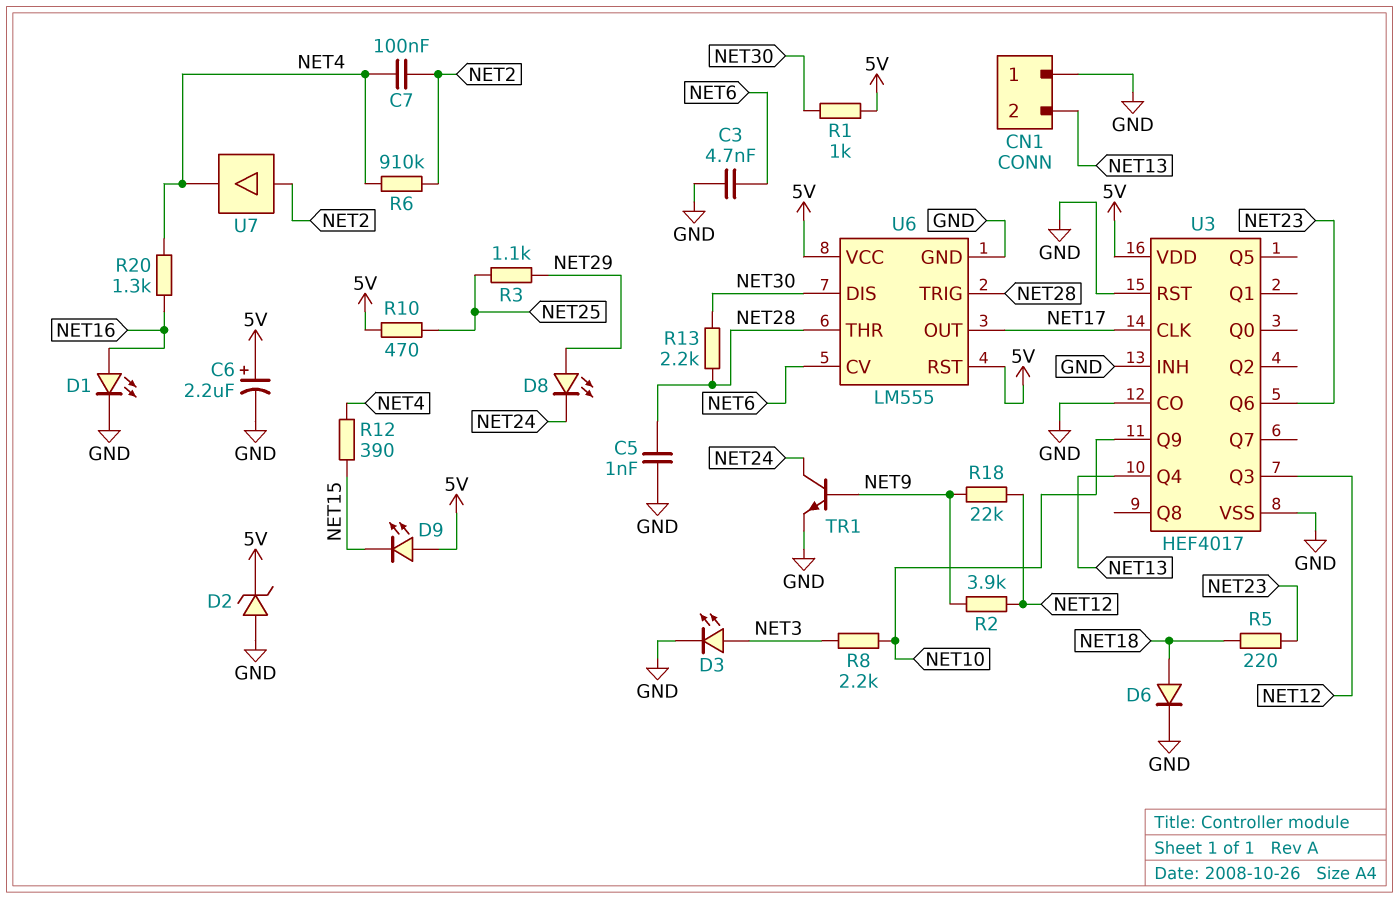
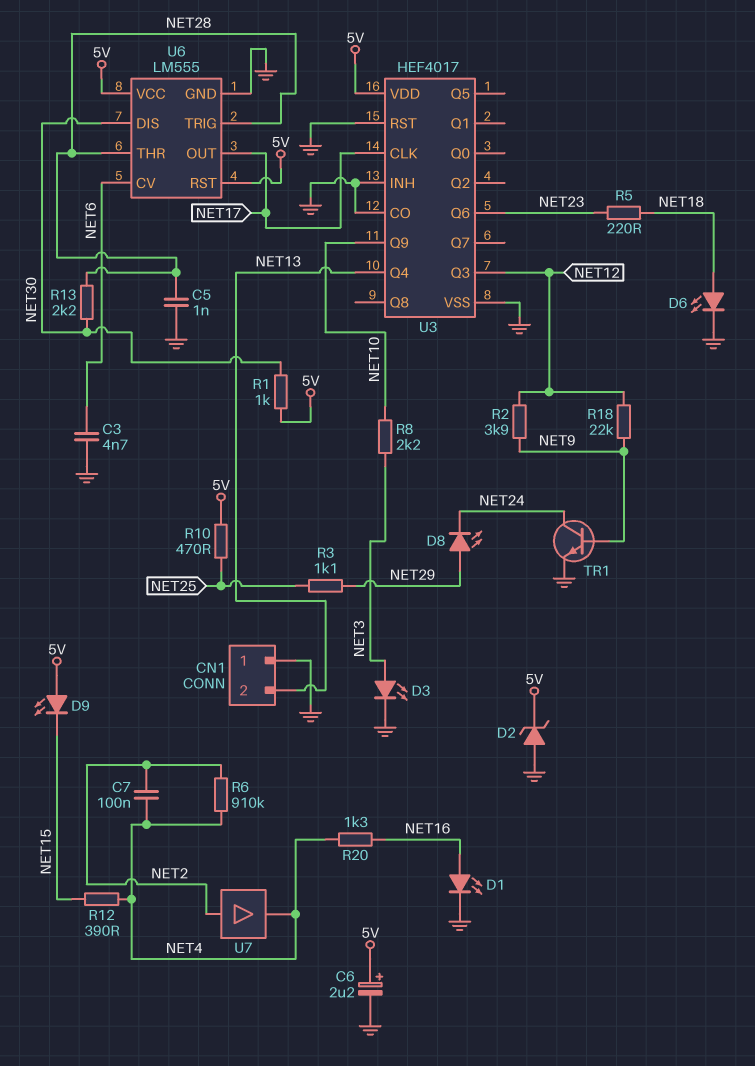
D6: diode (A NET18, K GND) -> LED (A NET18, K GND)

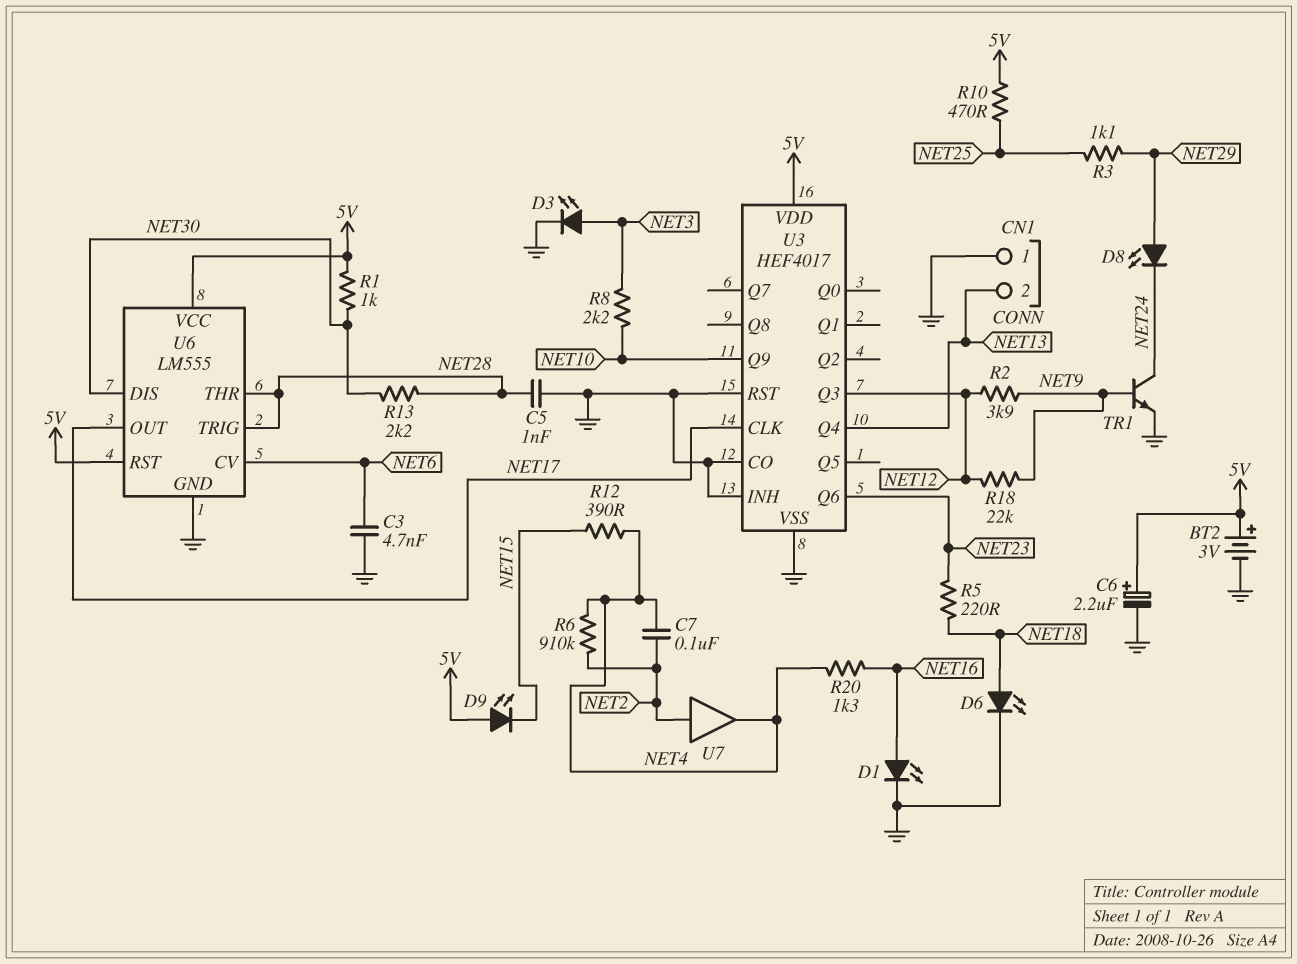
BT2: none -> 3V (plus 5V, minus GND)
D2: zener (A GND, K 5V) -> none

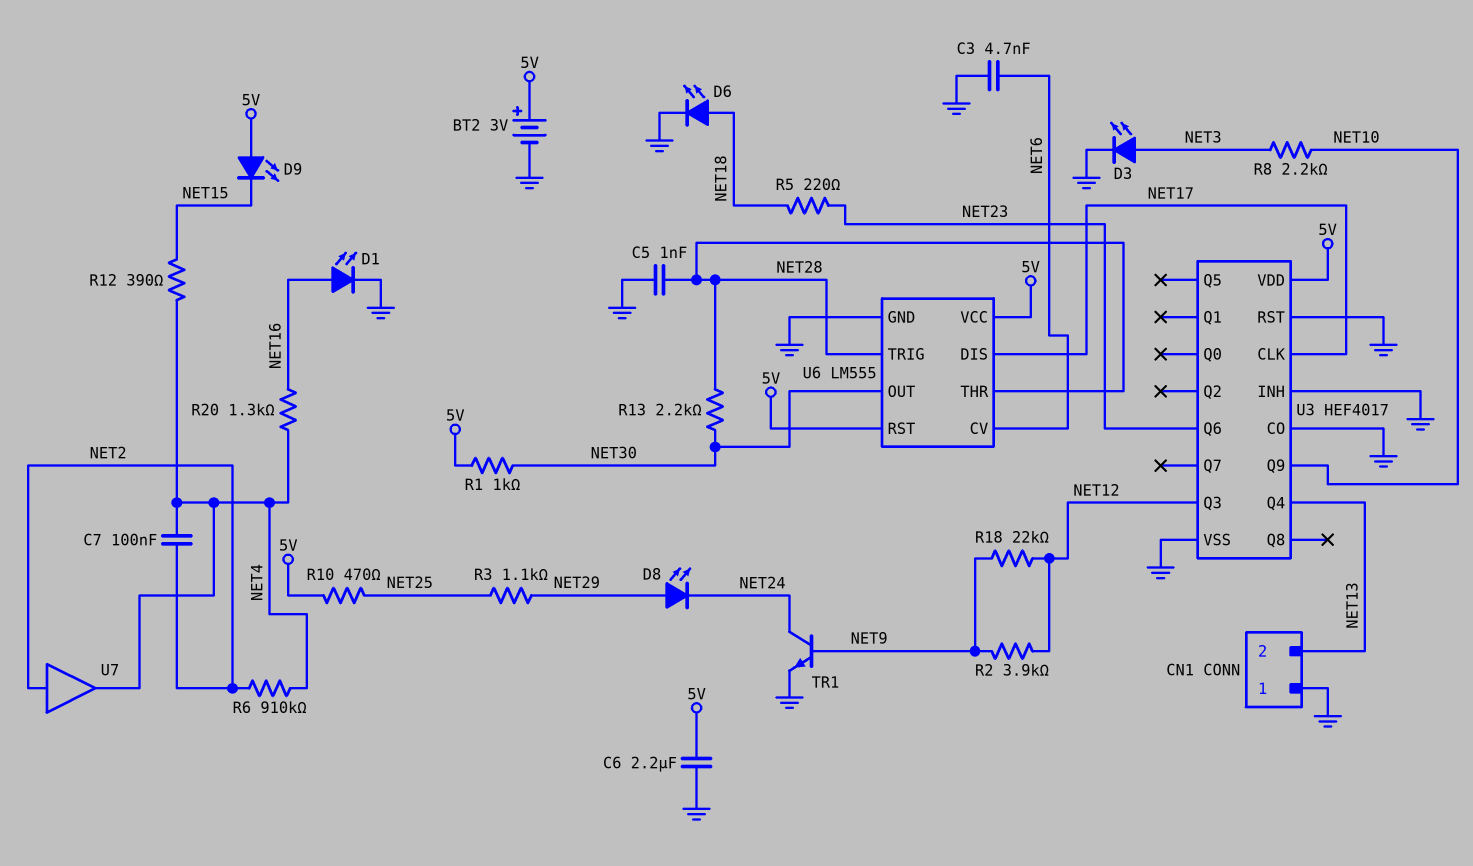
C6: 2.2uF (plus 5V, minus GND) -> 2.2uF (5V, GND)
U6 pin DIS: NET30 -> NET17
U6 pin OUT: NET17 -> NET30

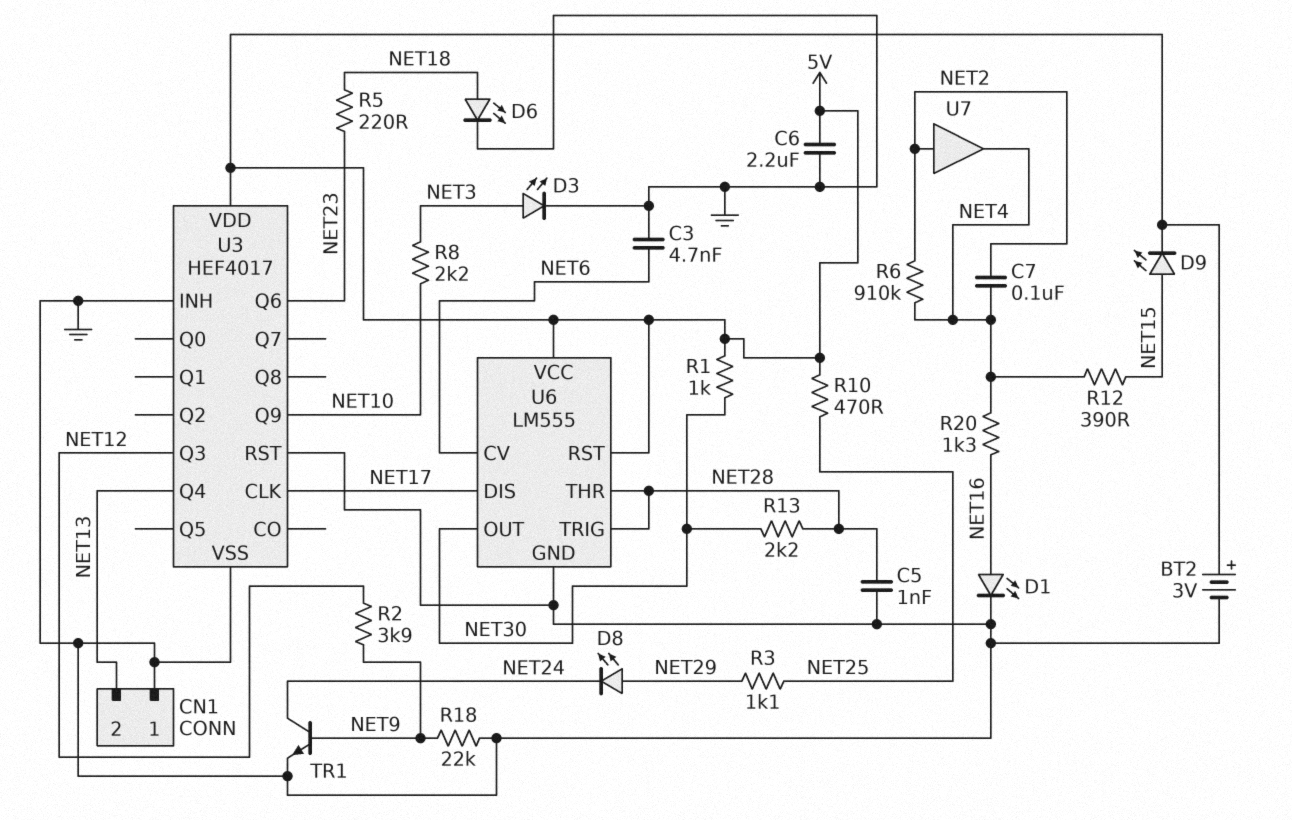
D9: LED (A 5V, K NET15) -> LED (A NET15, K 5V)
R18: 22k (NET9, NET12) -> 22k (GND, NET9)
U3 pin CO: GND -> none

